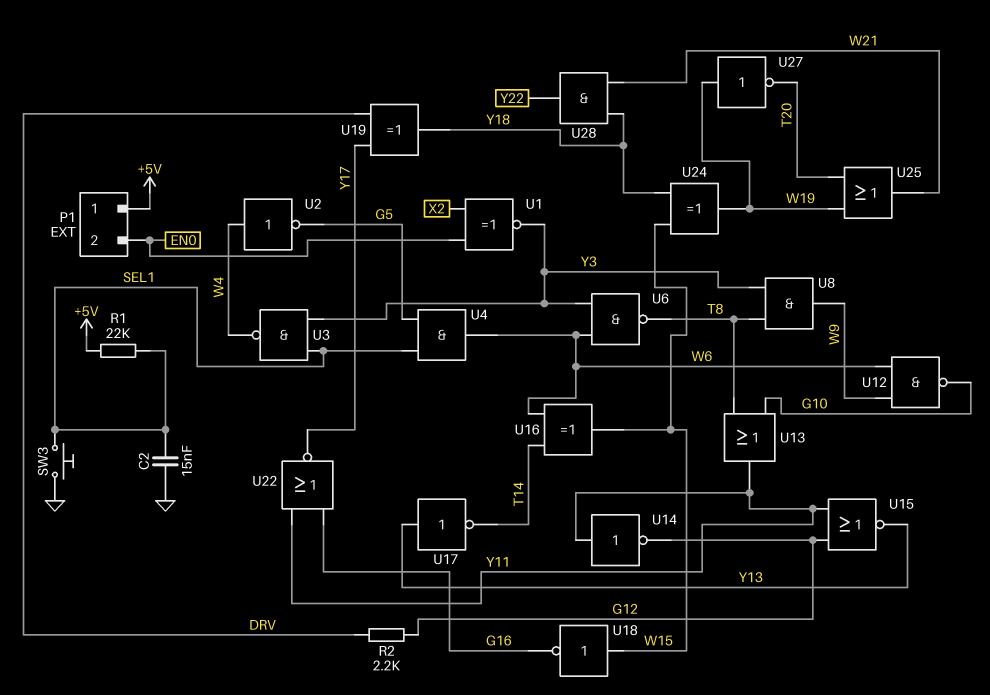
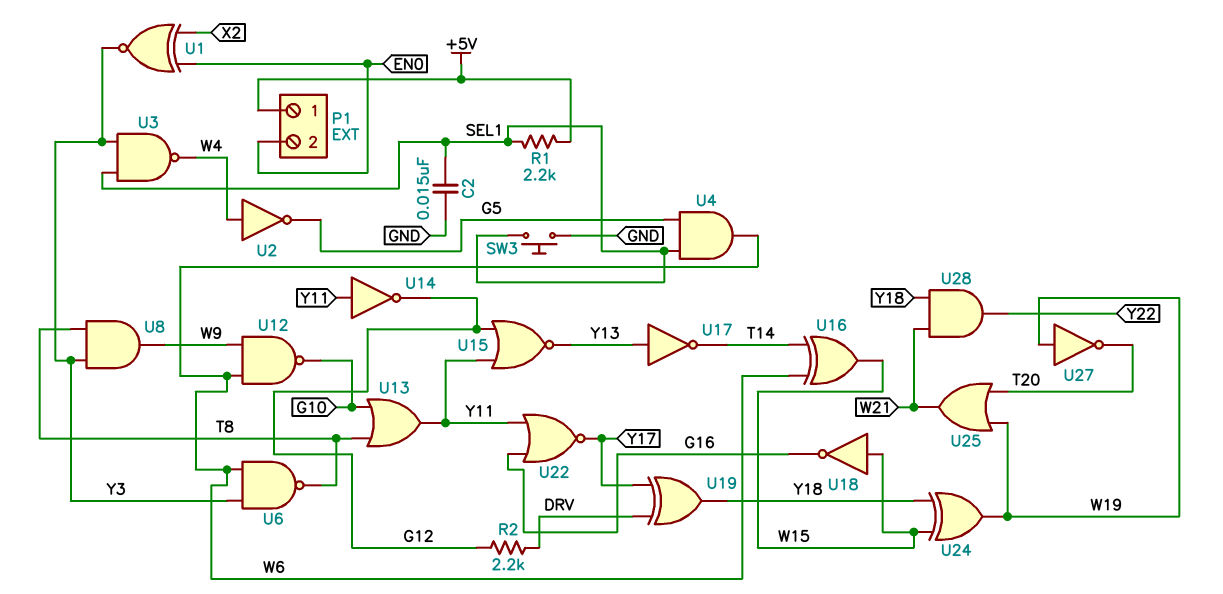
R1: 22k (+5V, SEL1) -> 2.2k (+5V, SEL1)

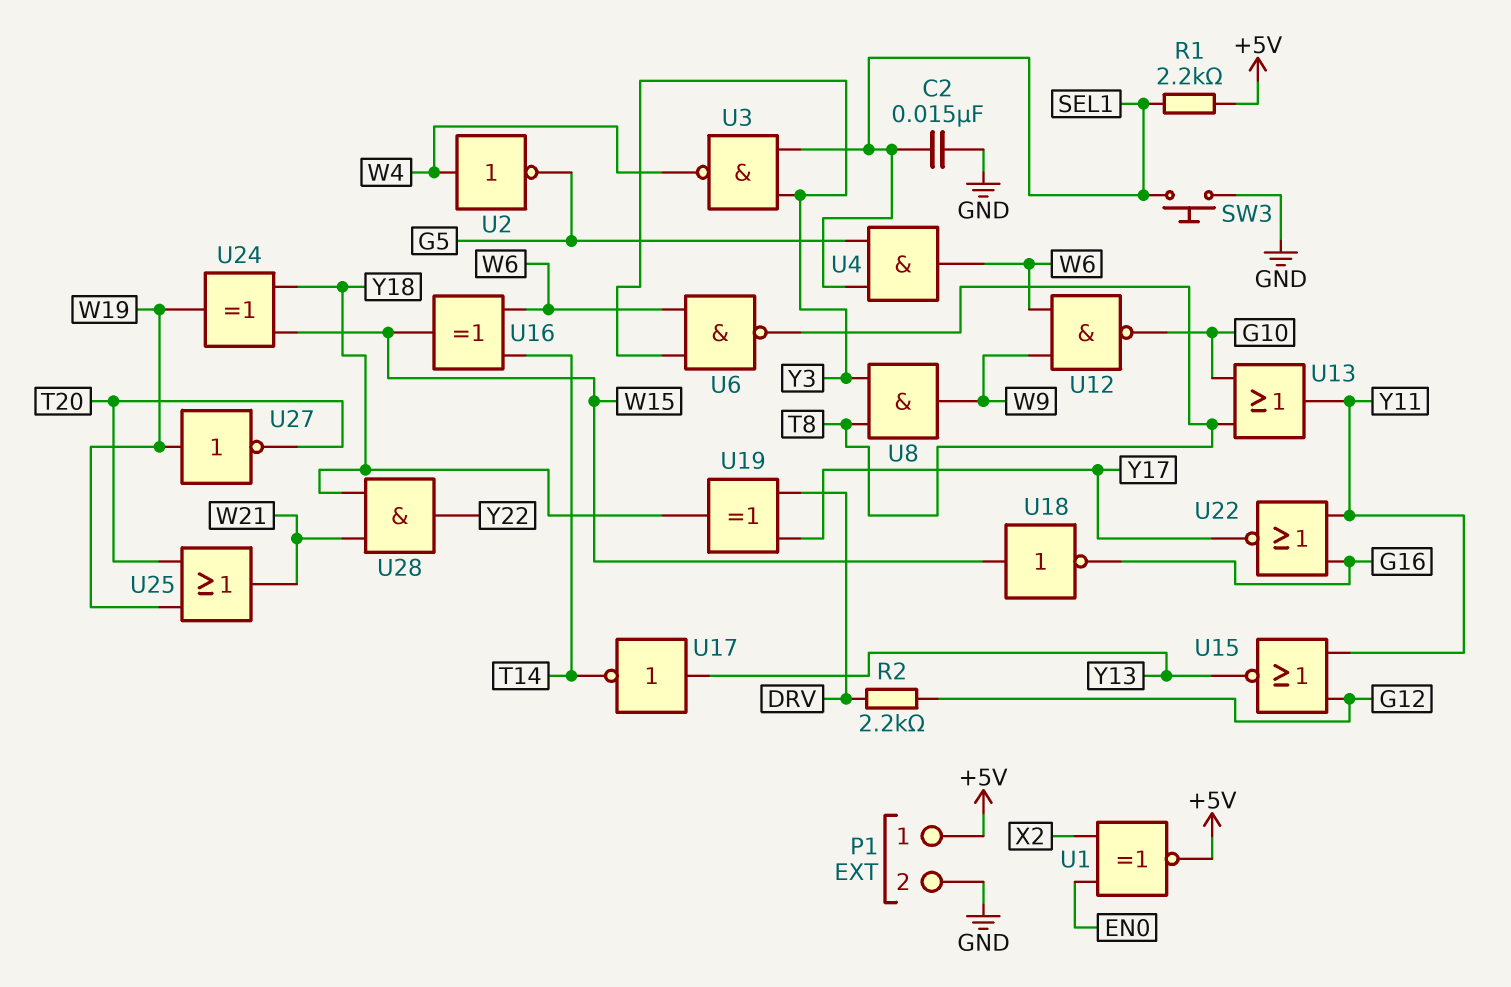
P1 pin 2: EN0 -> GND
U1: XNOR (in EN0, in X2, out Y3) -> XNOR (in EN0, in X2, out +5V)
U14: NOT (in Y11, out G12) -> none

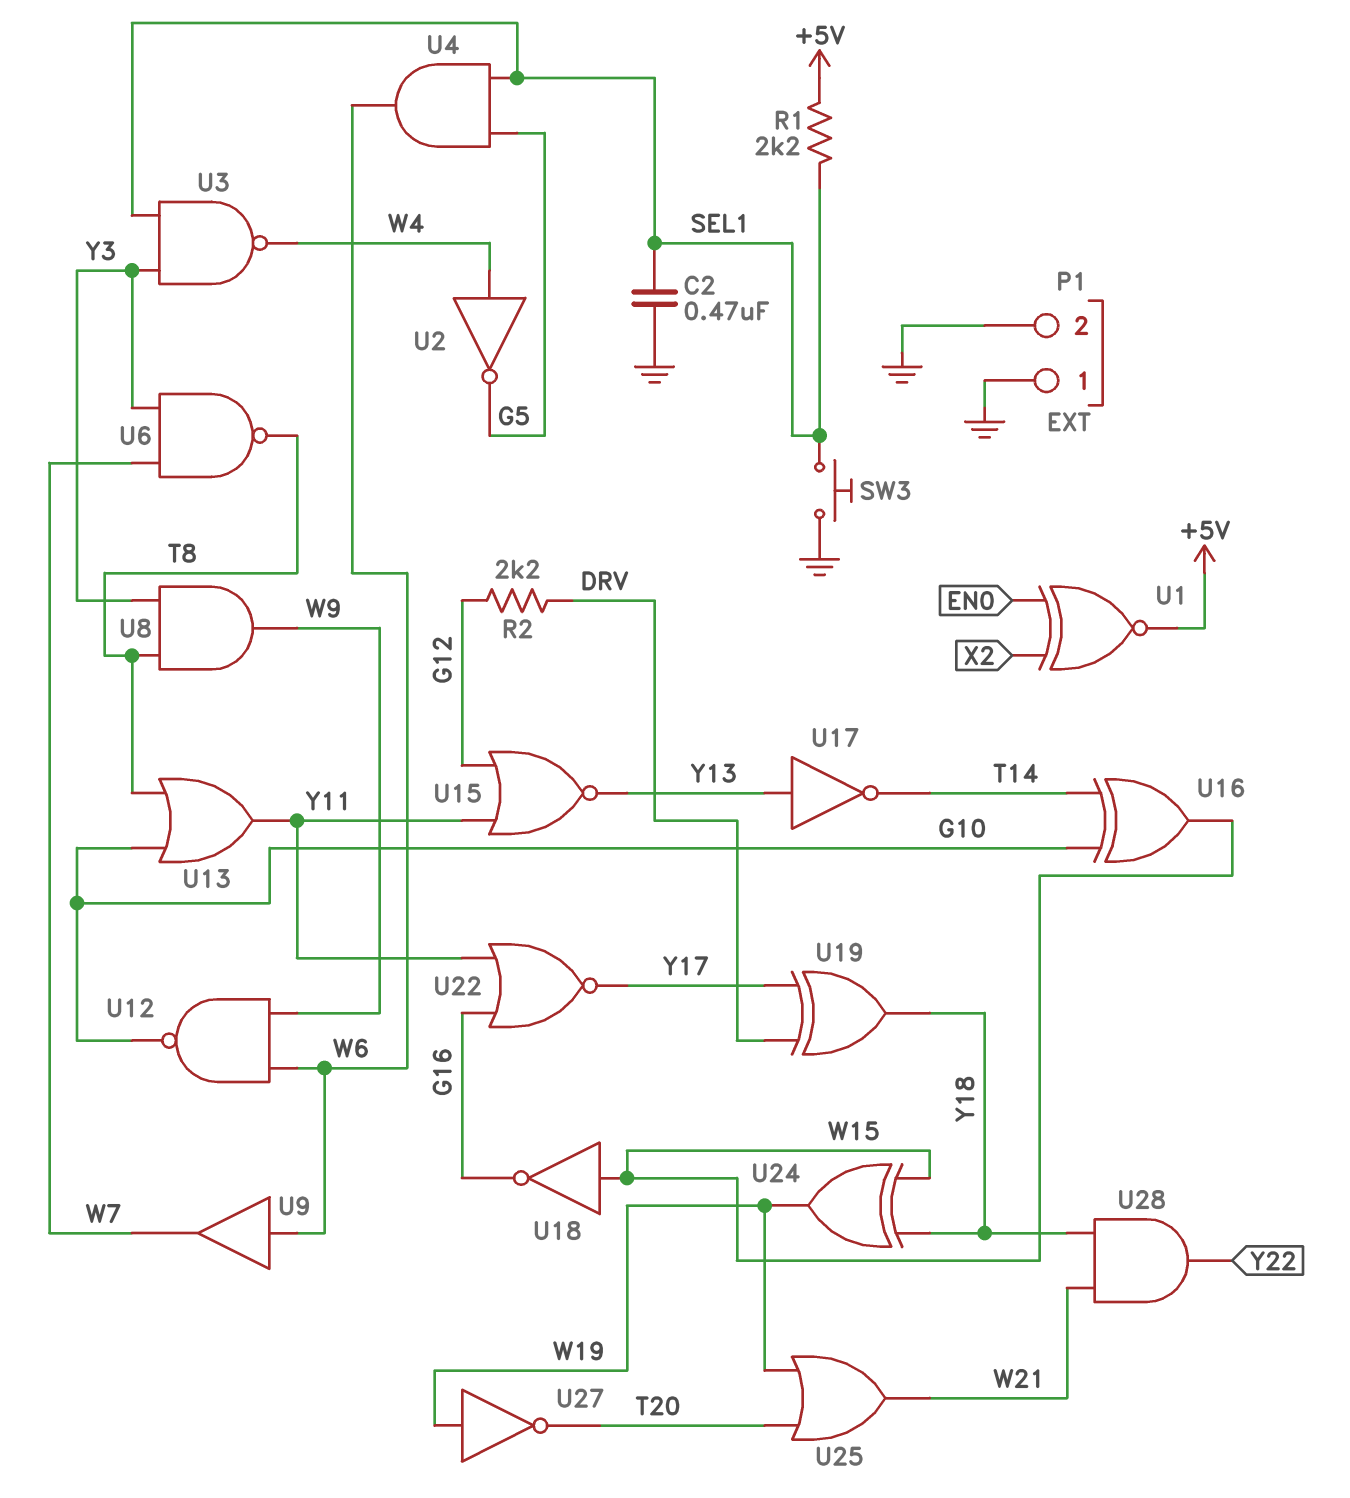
C2: 15nF (GND, SEL1) -> 470nF (GND, SEL1)
P1 pin 1: +5V -> GND
U6: NAND (in W6, in Y3, out T8) -> NAND (in W7, in Y3, out T8)
U9: none -> buffer (in W6, out W7)
U16: XOR (in T14, in W6, out W15) -> XOR (in G10, in T14, out W15)

